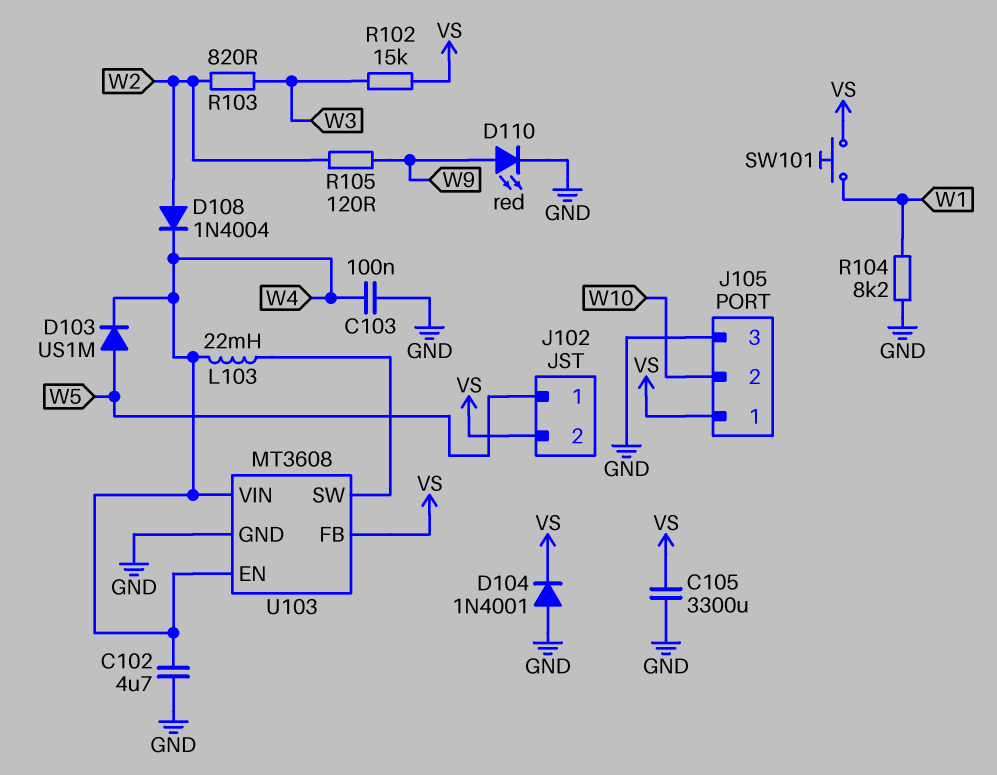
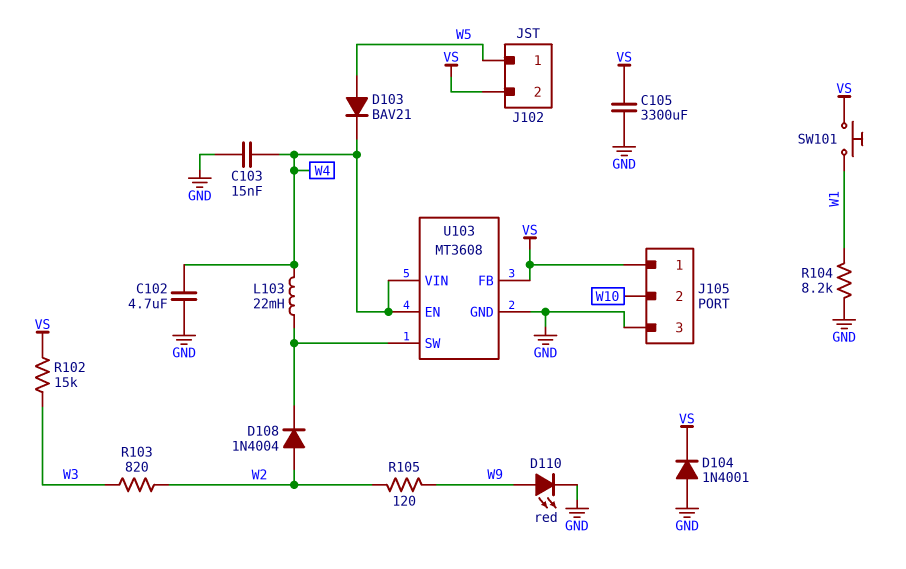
C103: 100nF (GND, W4) -> 15nF (GND, W4)
D103: diode US1M (A W5, K W4) -> diode BAV21 (A W5, K W4)
D108: diode 1N4004 (A W2, K W4) -> diode 1N4004 (A W2, K U103/SW)

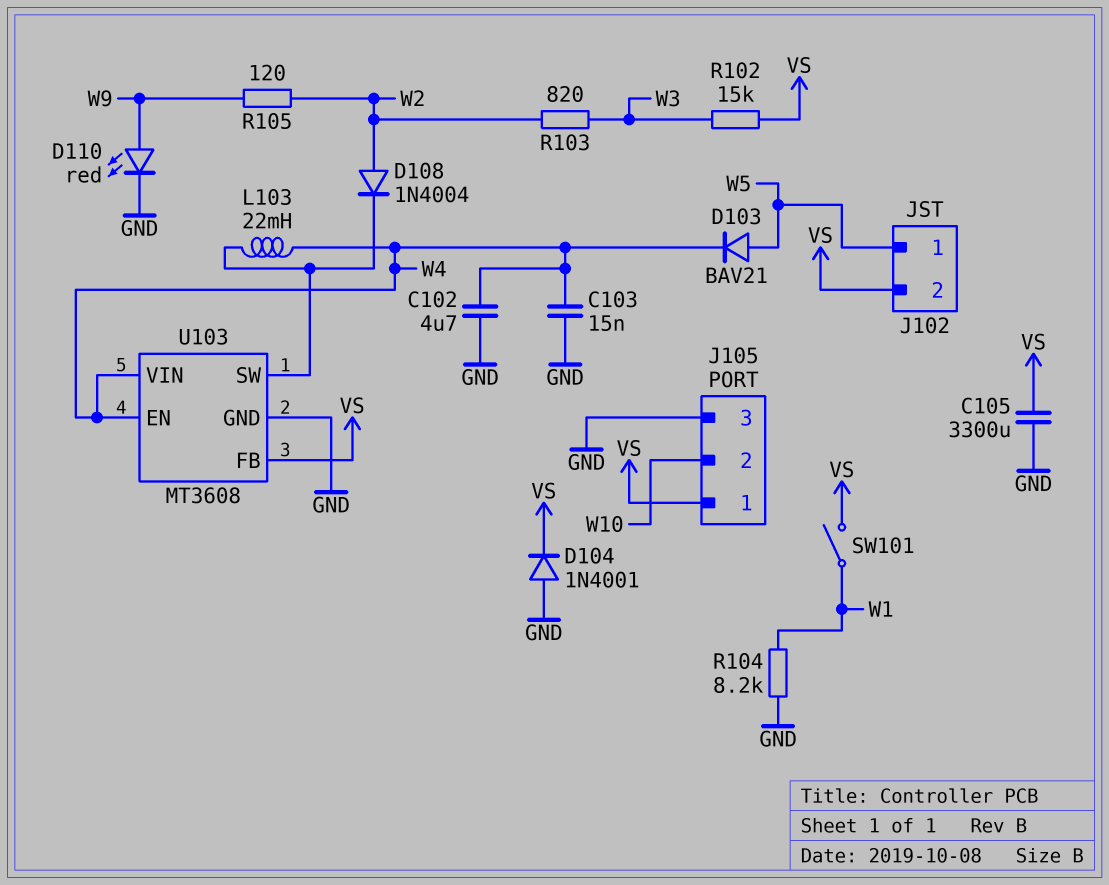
SW101: button (VS, W1) -> switch (VS, W1)

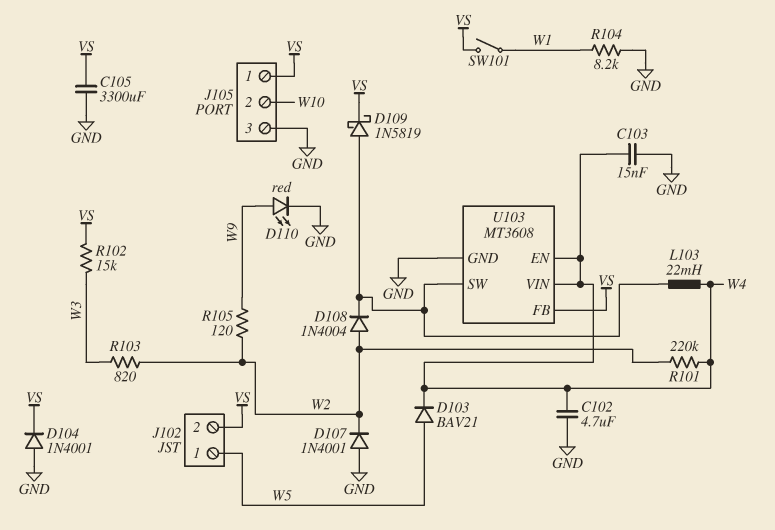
D107: none -> diode 1N4001 (A GND, K W2)
D109: none -> schottky 1N5819 (A U103/SW, K VS)
R101: none -> 220k (W2, W4)

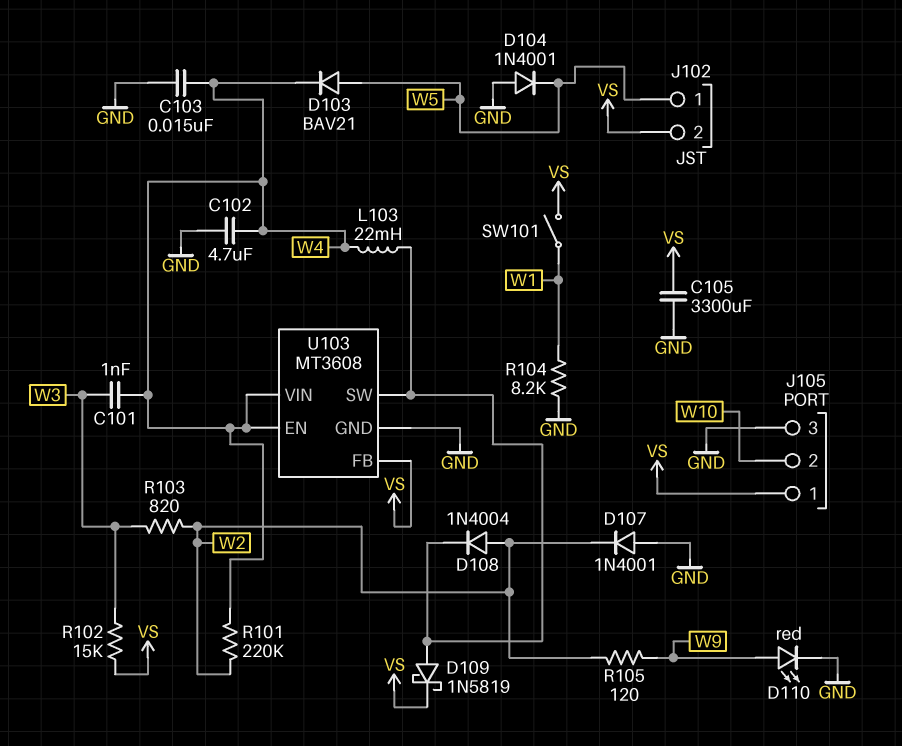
C101: none -> 1nF (W3, W4)
D104: diode 1N4001 (A GND, K VS) -> diode 1N4001 (A GND, K W5)

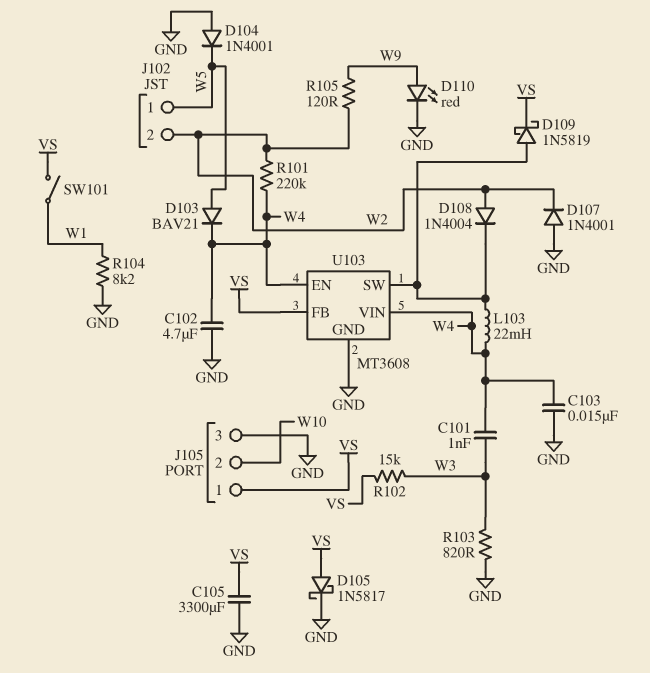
D105: none -> schottky 1N5817 (A VS, K GND)
J102 pin 2: VS -> W2
R103: 820 (W2, W3) -> 820 (GND, W3)

